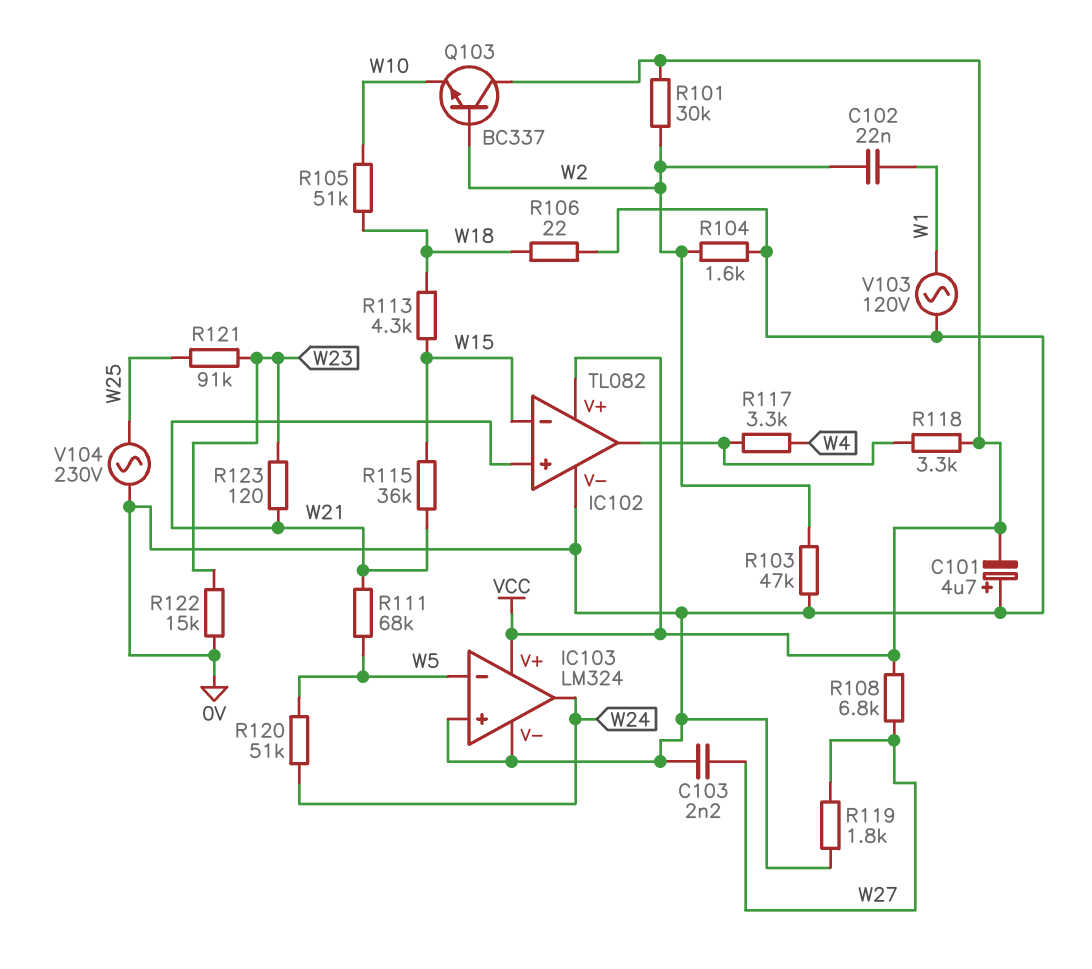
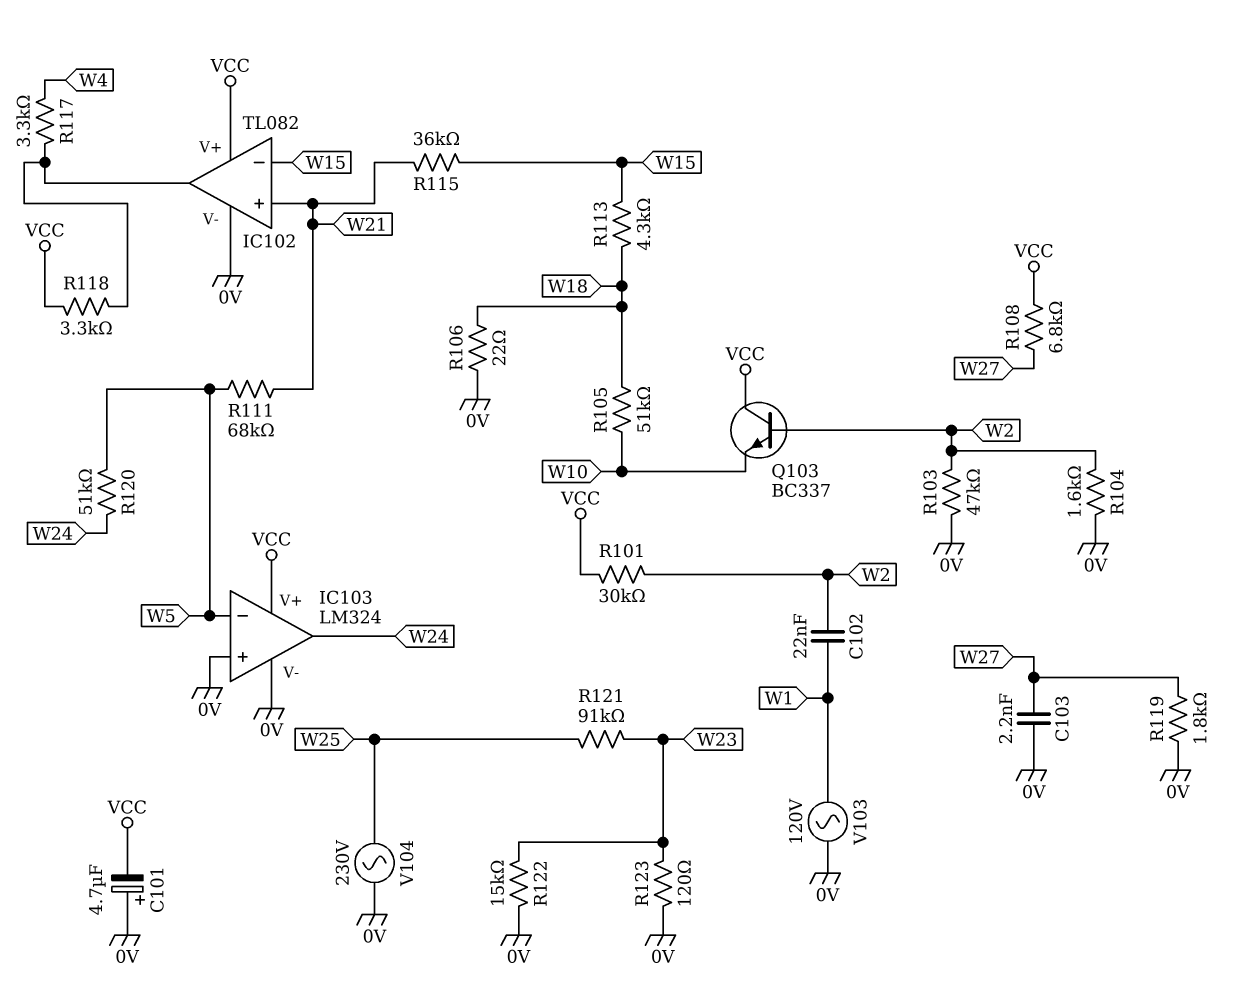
R123: 120 (W21, W23) -> 120 (0V, W23)

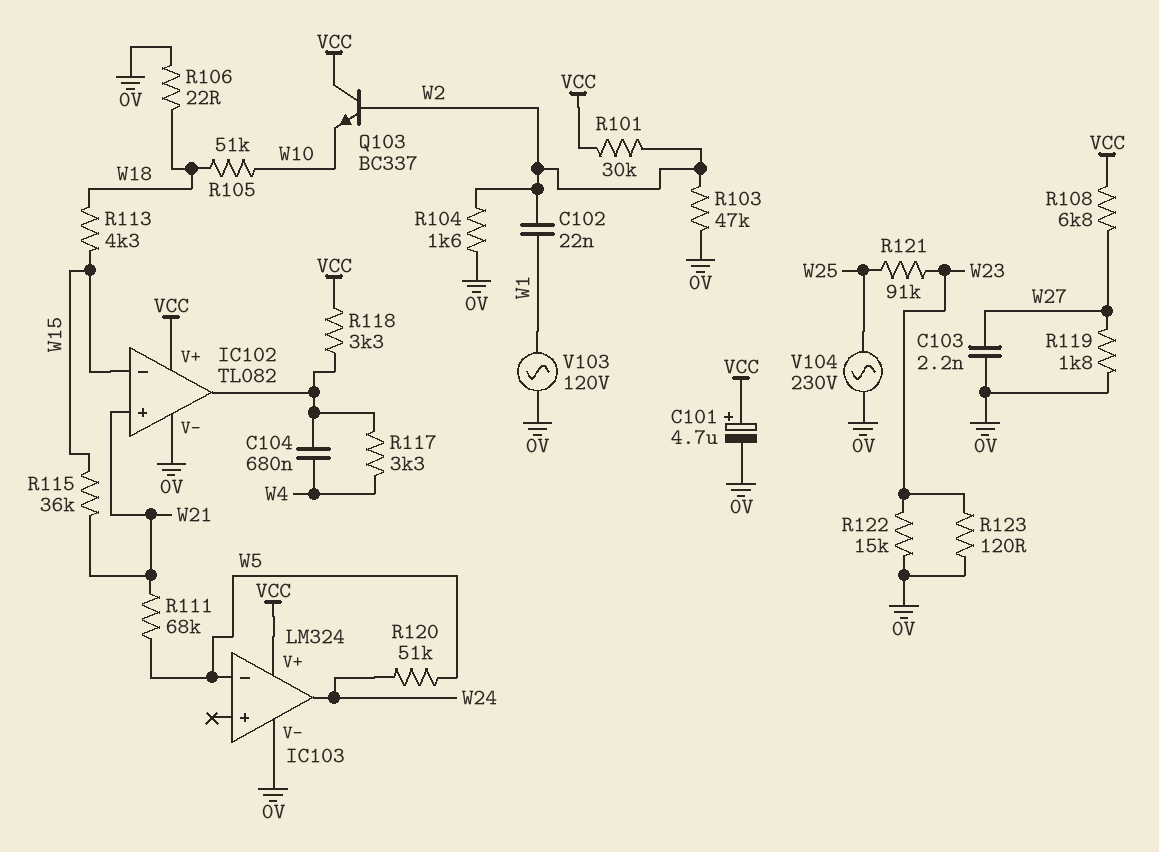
C101: 4.7uF (plus 0V, minus VCC) -> 4.7uF (plus VCC, minus 0V)
C104: none -> 680nF (IC102/out, W4)
IC103 pin in+: 0V -> none

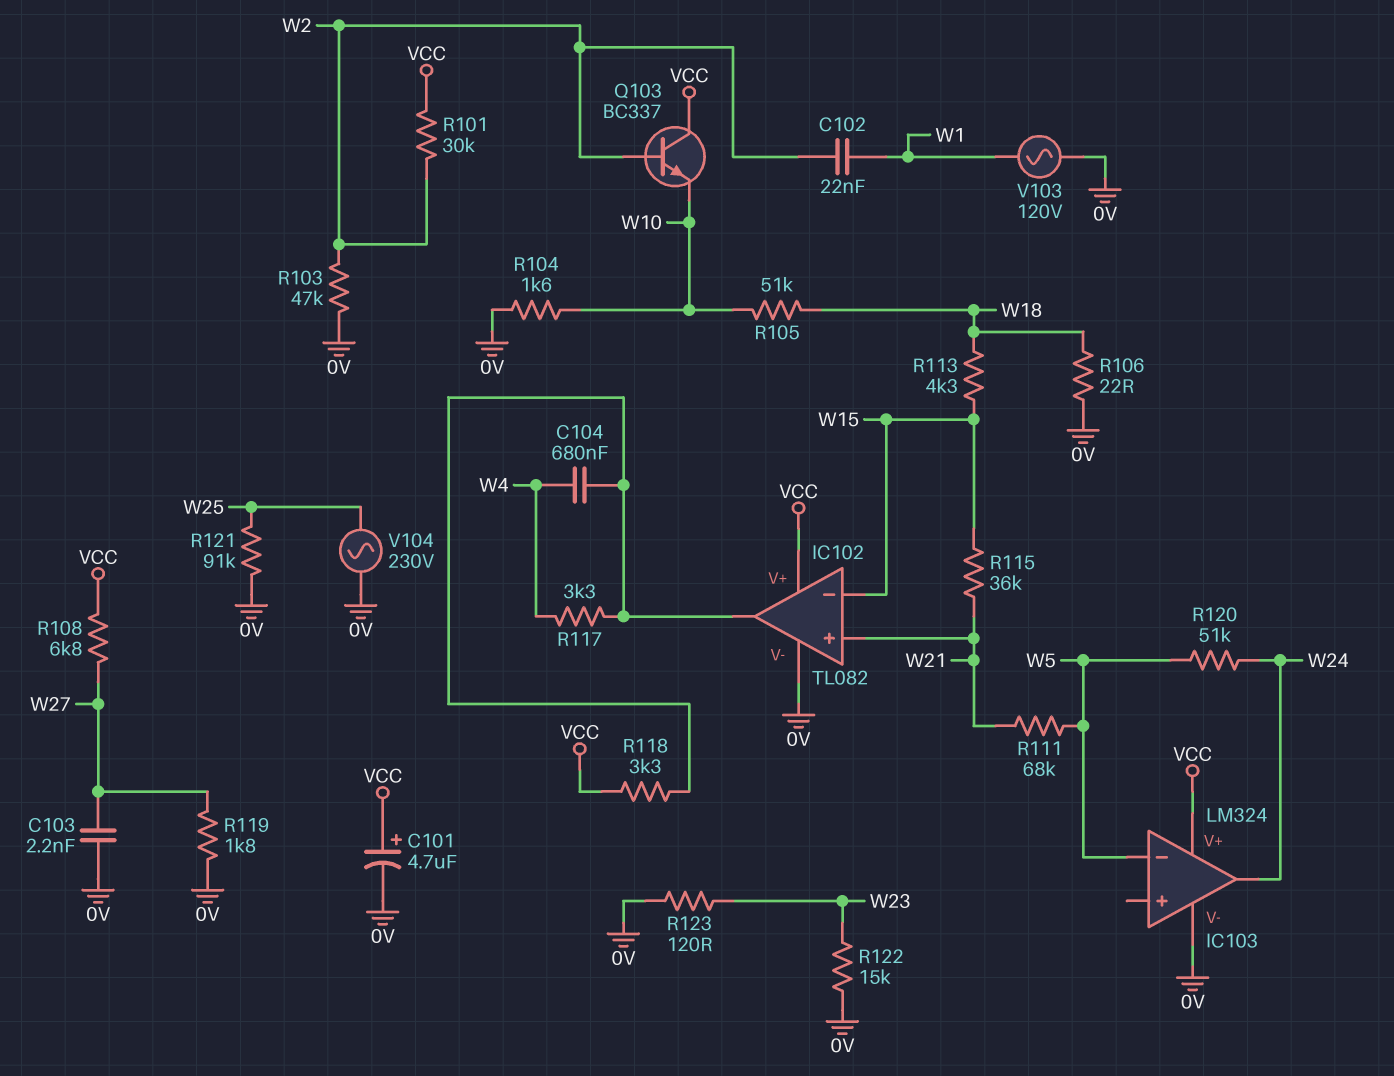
R104: 1.6k (0V, W2) -> 1.6k (0V, W10)
R121: 91k (W23, W25) -> 91k (0V, W25)

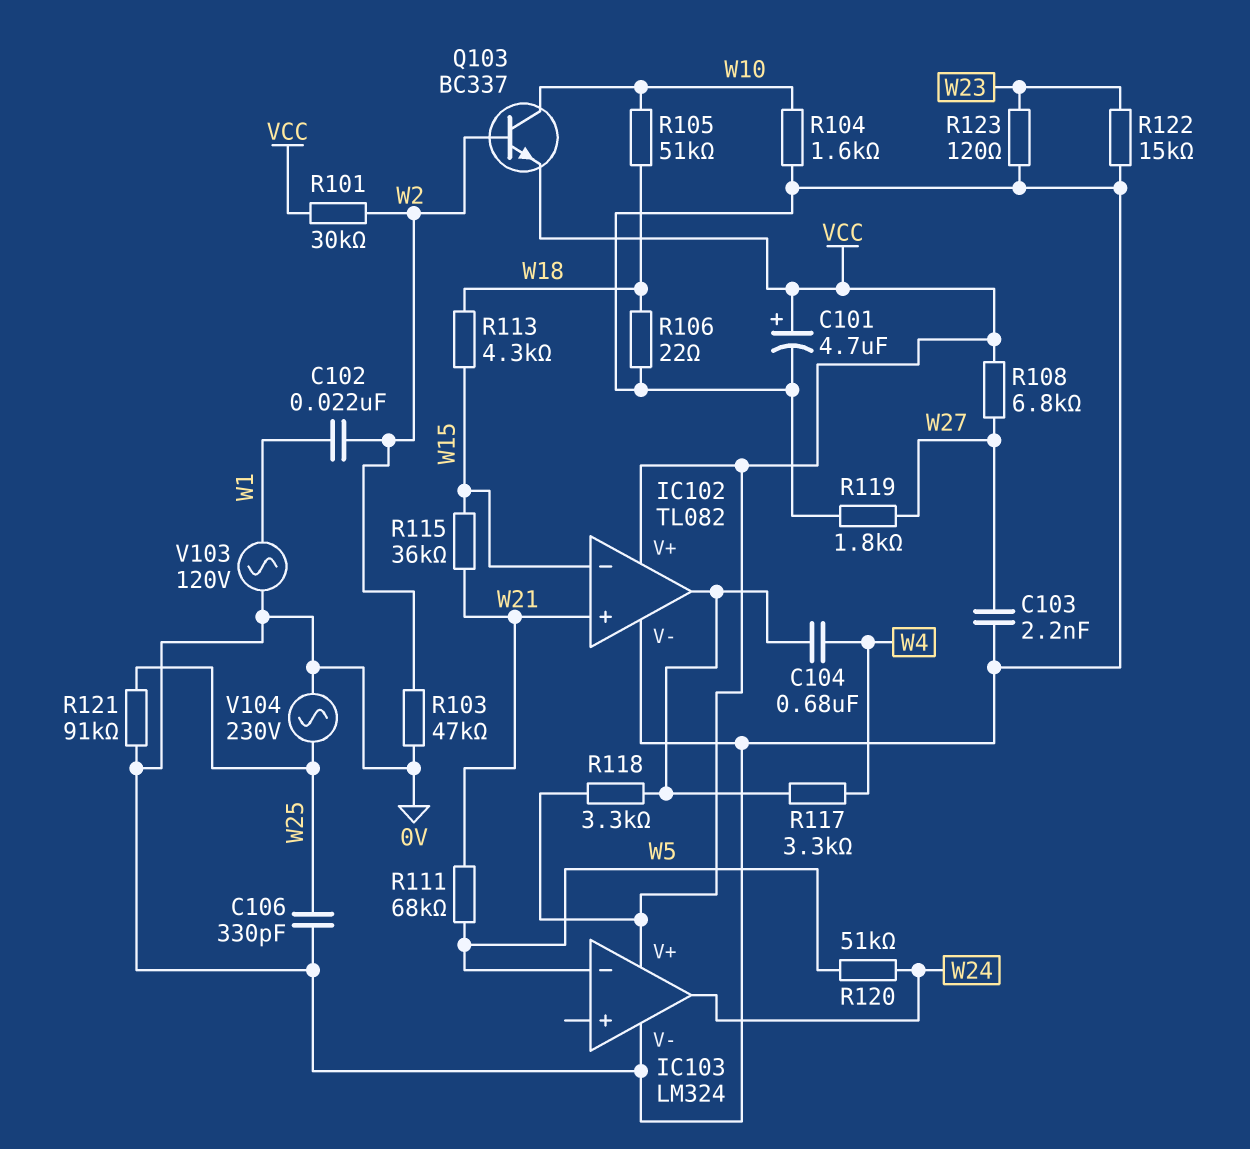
C106: none -> 330pF (0V, W25)
Q103: NPN BC337 (B W2, C VCC, E W10) -> NPN BC337 (B W2, C W10, E VCC)

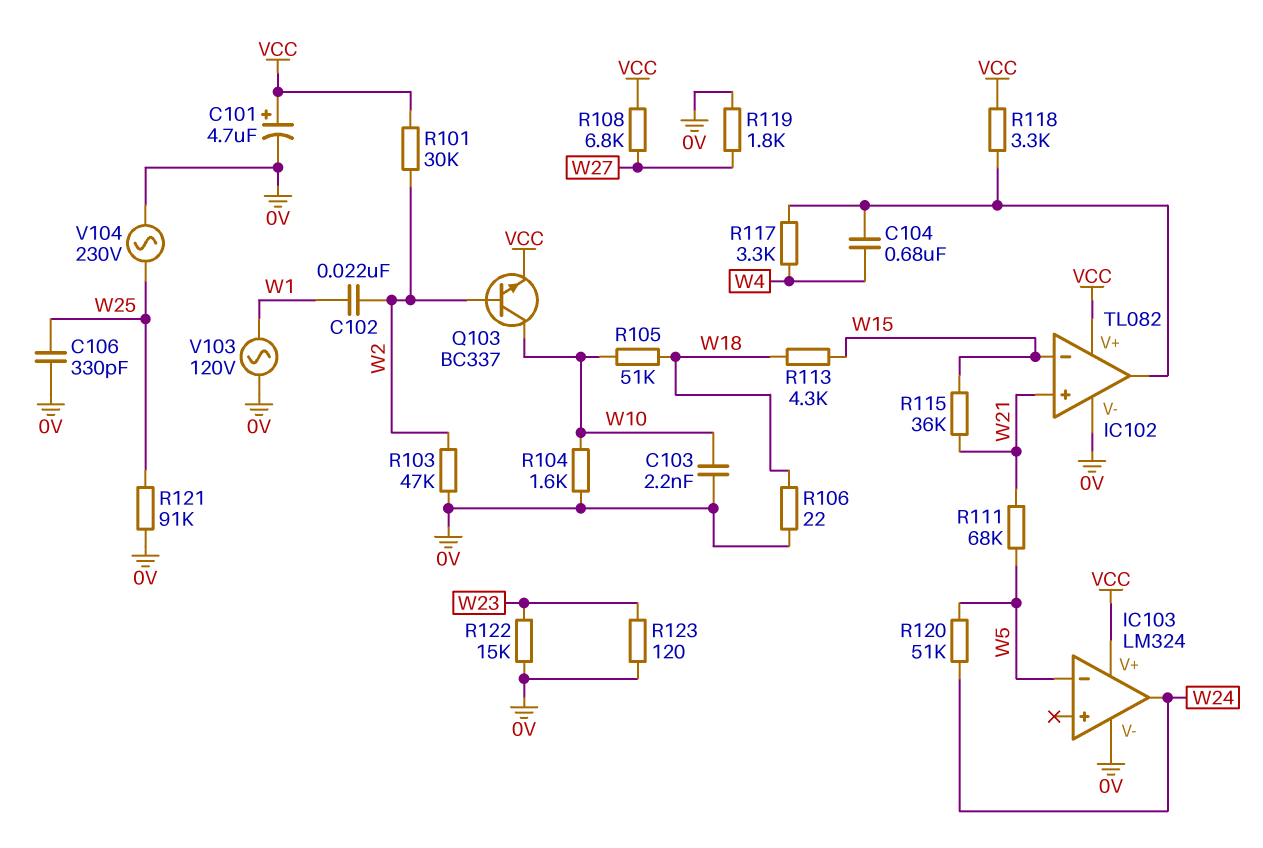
C103: 2.2nF (0V, W27) -> 2.2nF (0V, W10)

